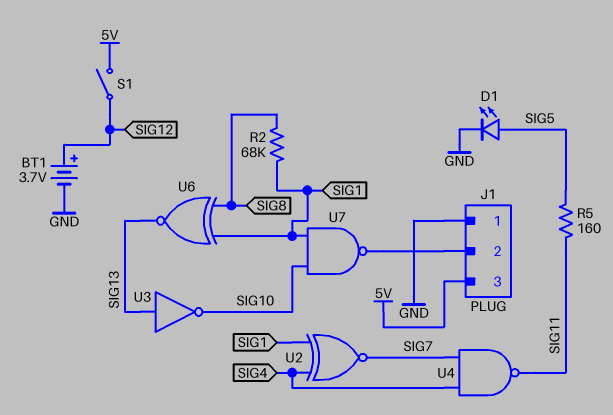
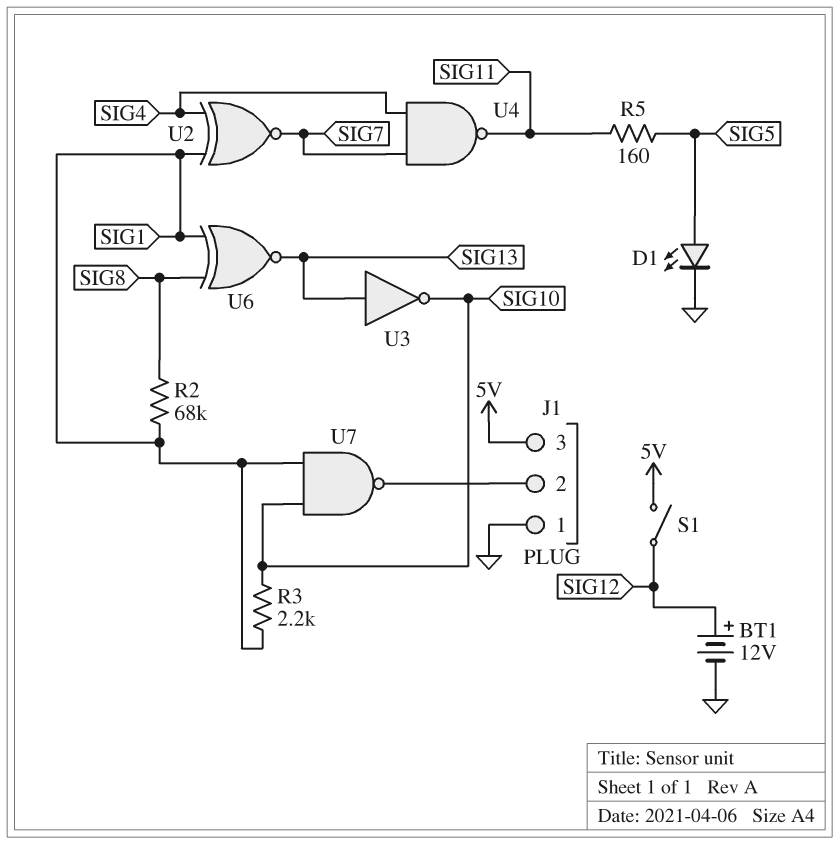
BT1: 3.7V (plus SIG12, minus GND) -> 12V (plus SIG12, minus GND)
R3: none -> 2.2k (SIG1, SIG10)

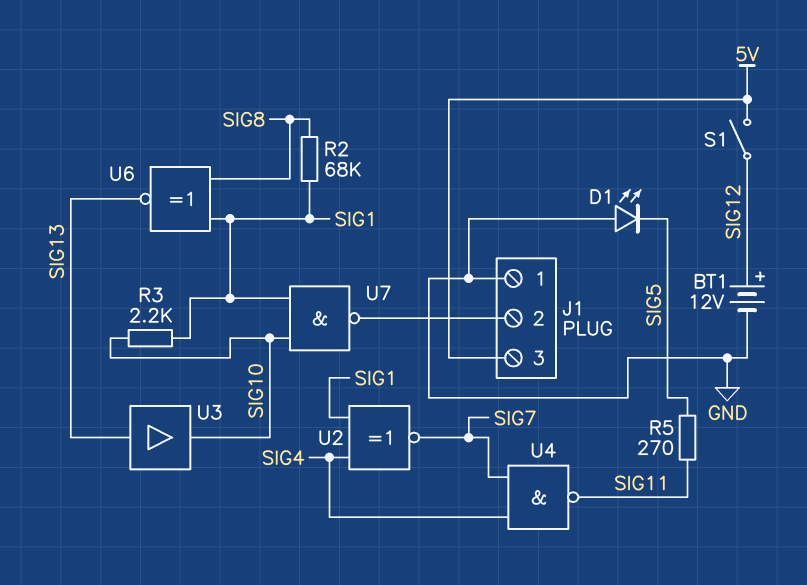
D1: LED (A SIG5, K GND) -> LED (A GND, K SIG5)
R5: 160 (SIG5, SIG11) -> 270 (SIG5, SIG11)
U3: NOT (in SIG13, out SIG10) -> buffer (in SIG13, out SIG10)

